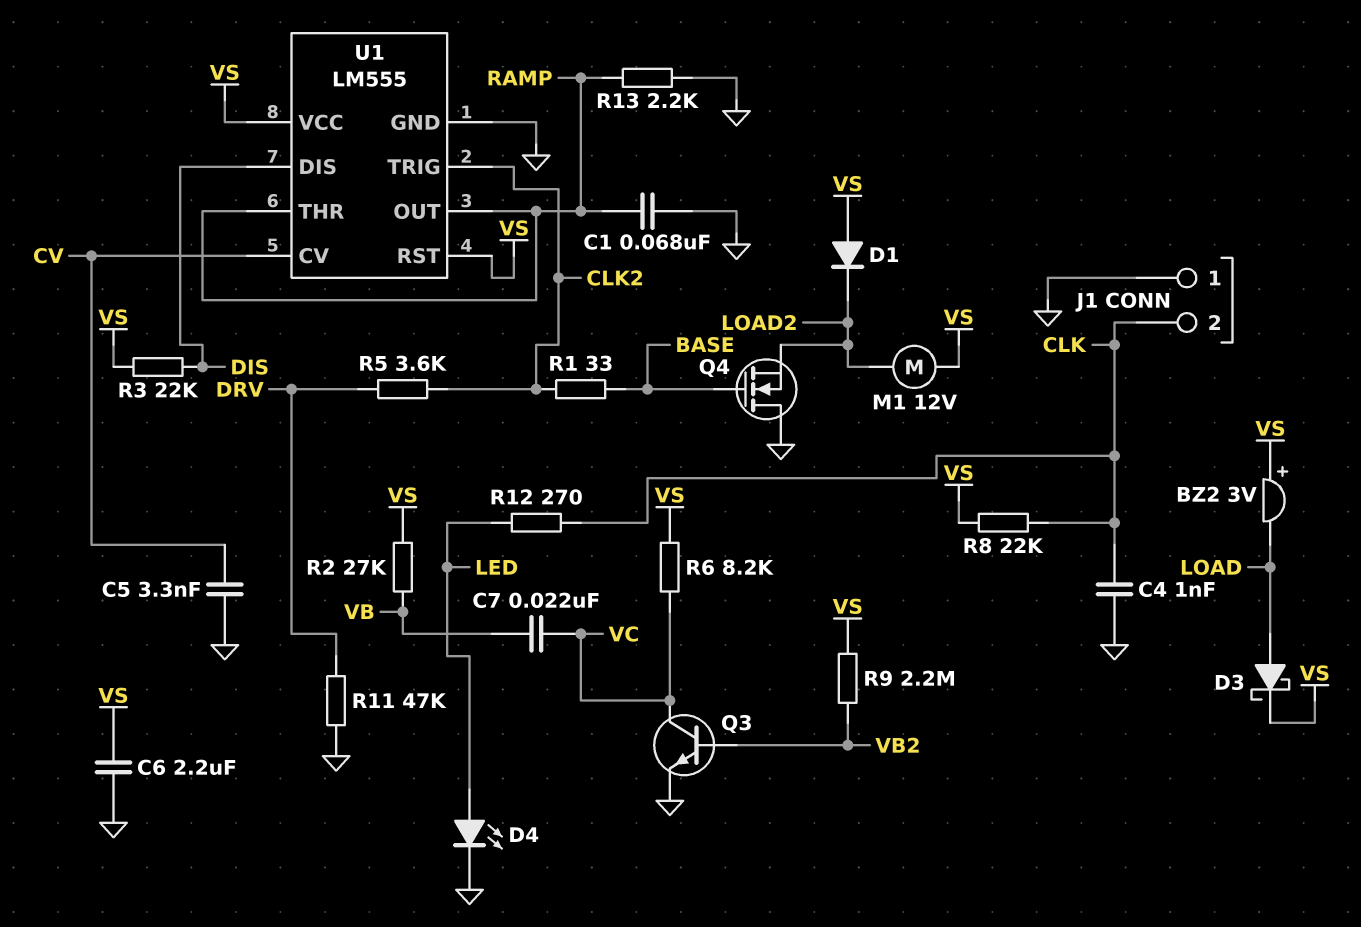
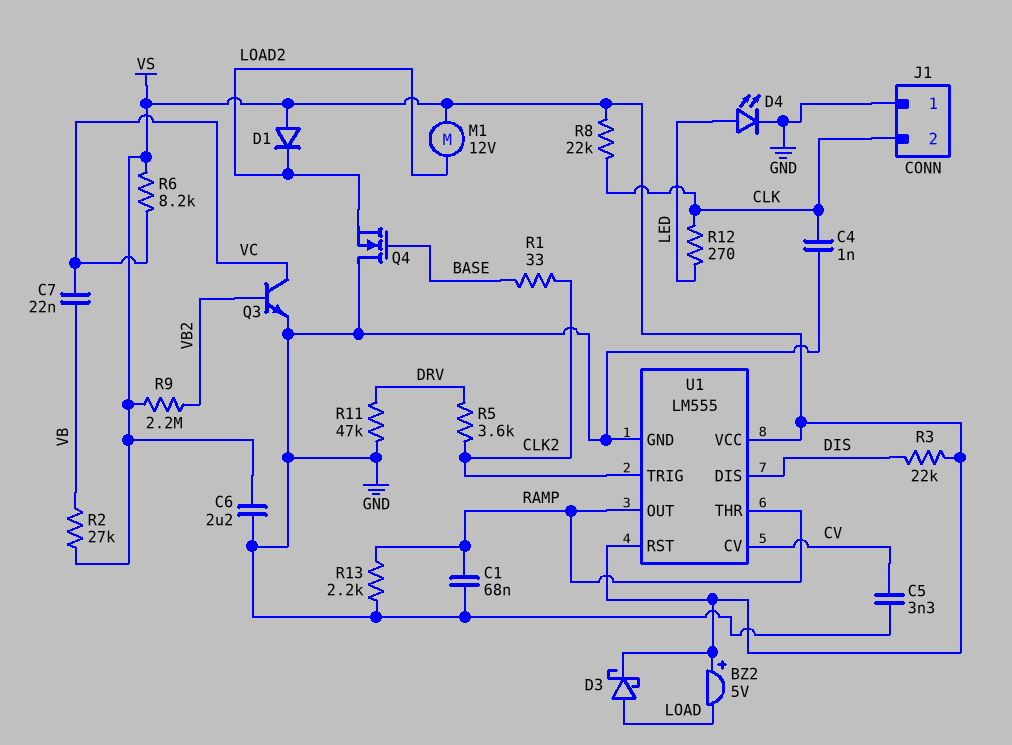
BZ2: buzzer 3V (plus VS, minus LOAD) -> buzzer 5V (plus VS, minus LOAD)

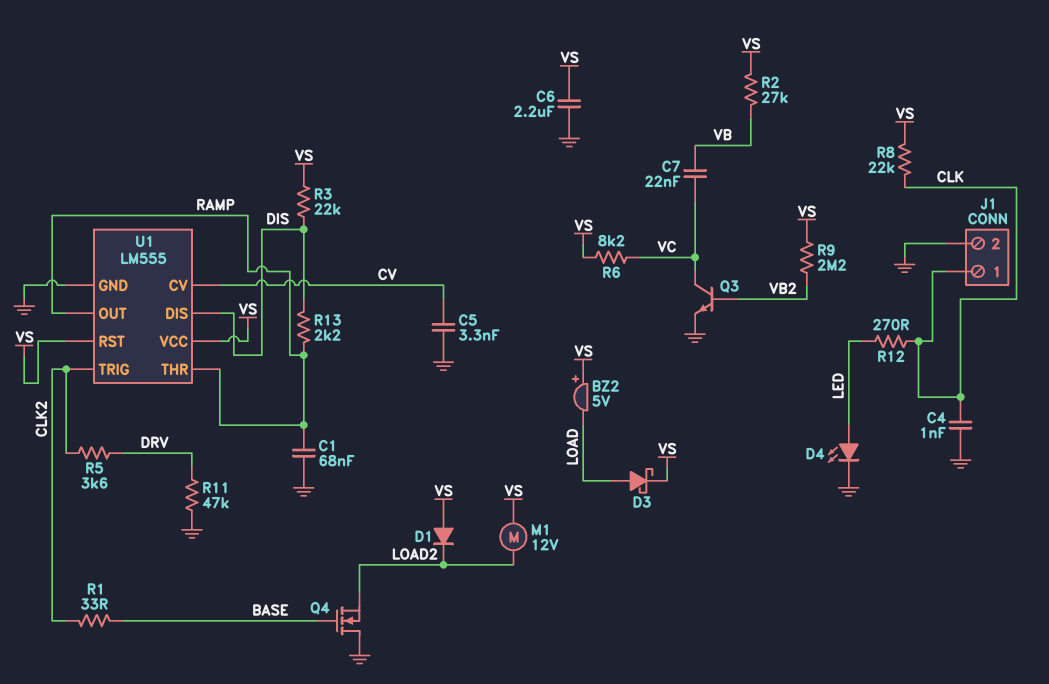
J1 pin 1: GND -> CLK
J1 pin 2: CLK -> GND
R13: 2.2k (GND, RAMP) -> 2.2k (DIS, RAMP)

